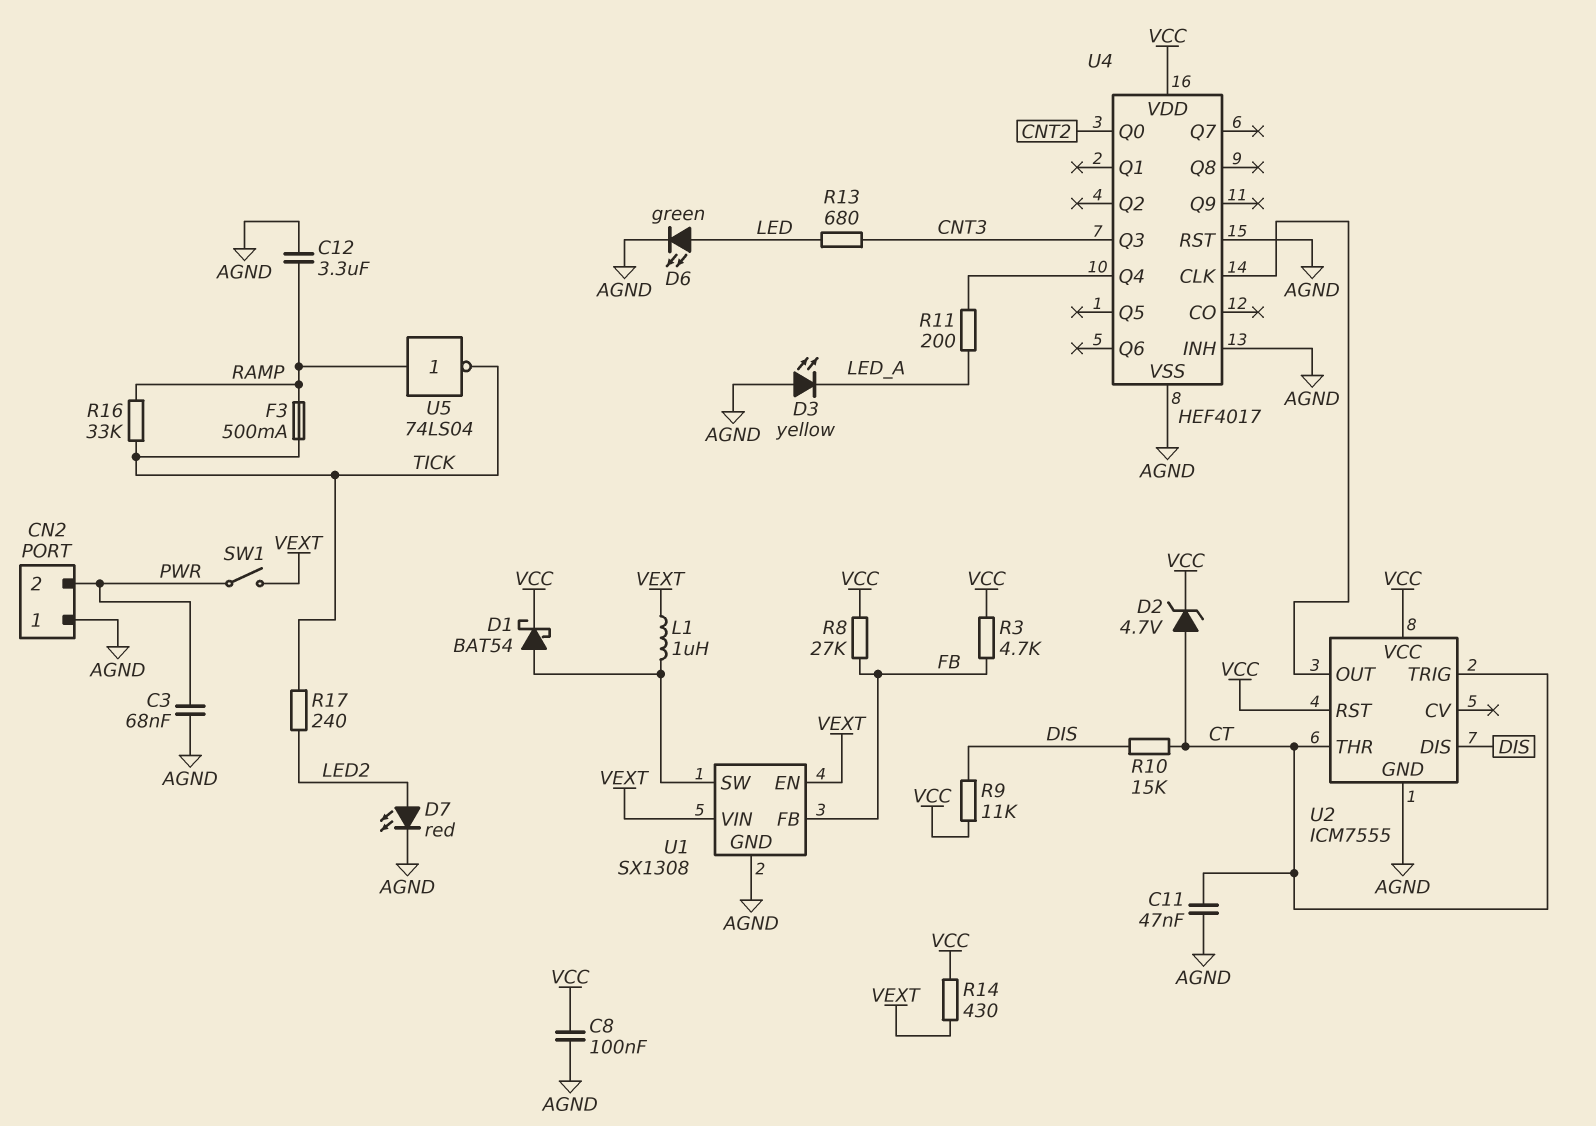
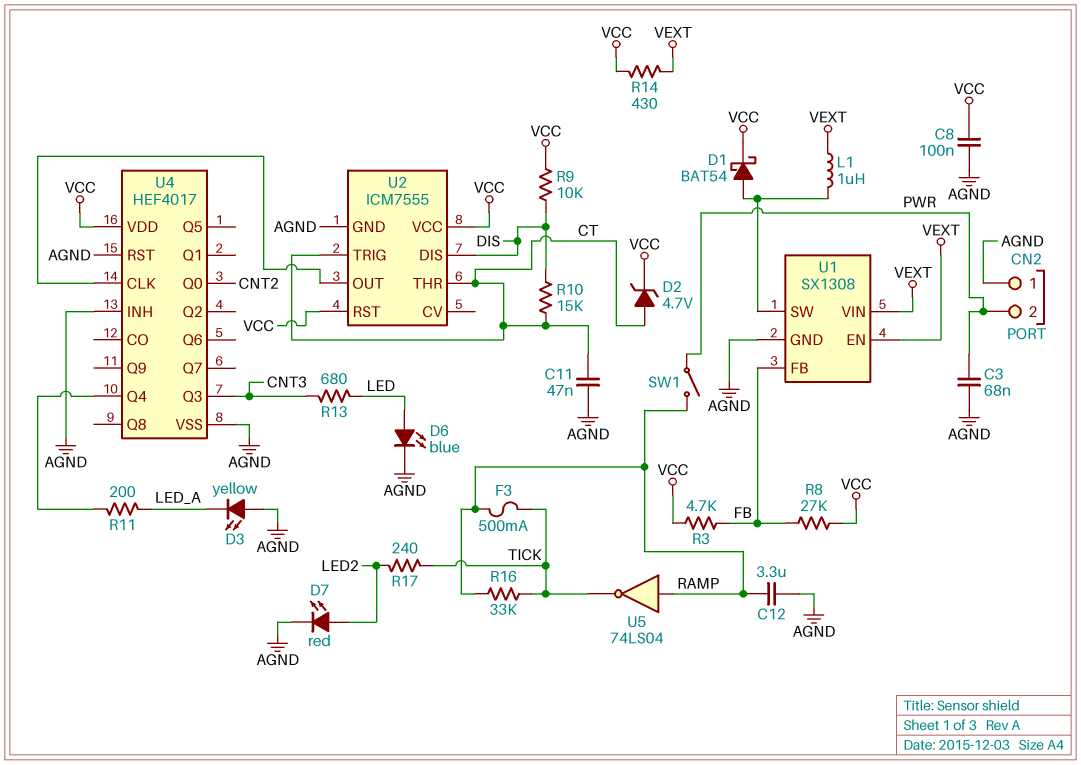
D6: LED green (A LED, K AGND) -> LED blue (A LED, K AGND)
R9: 11k (DIS, VCC) -> 10k (DIS, VCC)
SW1: switch (PWR, VEXT) -> switch (PWR, RAMP)

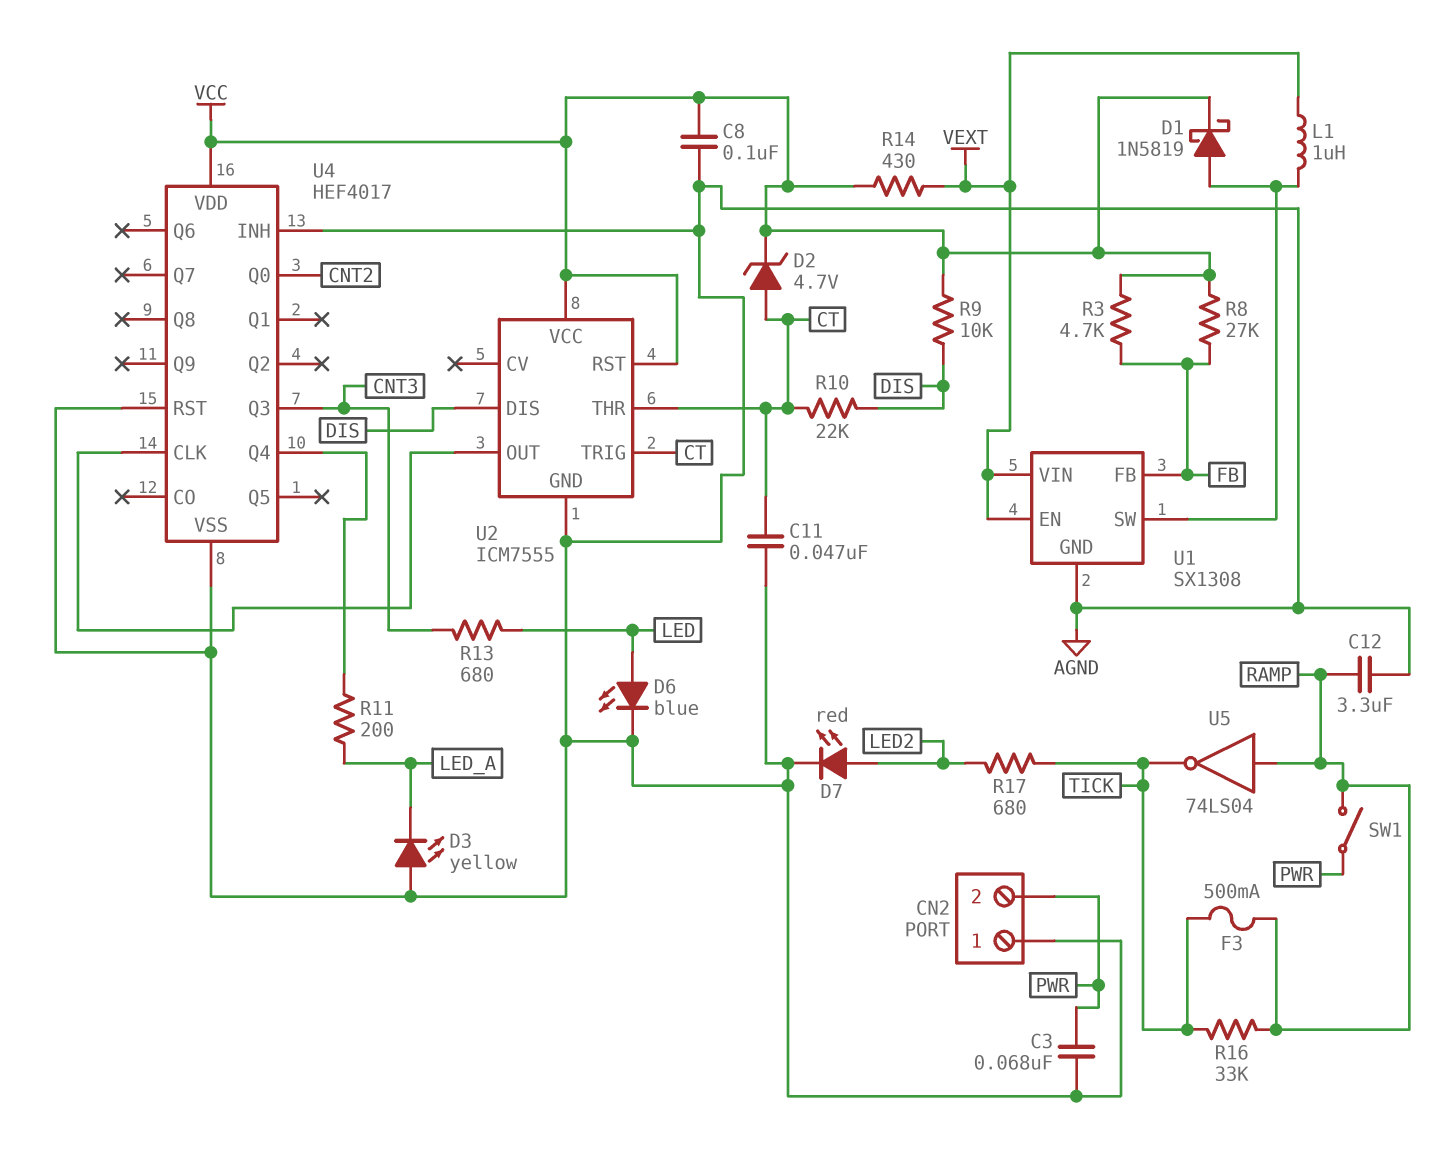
D1: schottky BAT54 (A U1/SW, K VCC) -> schottky 1N5819 (A U1/SW, K VCC)
R10: 15k (CT, DIS) -> 22k (CT, DIS)
R17: 240 (LED2, TICK) -> 680 (LED2, TICK)

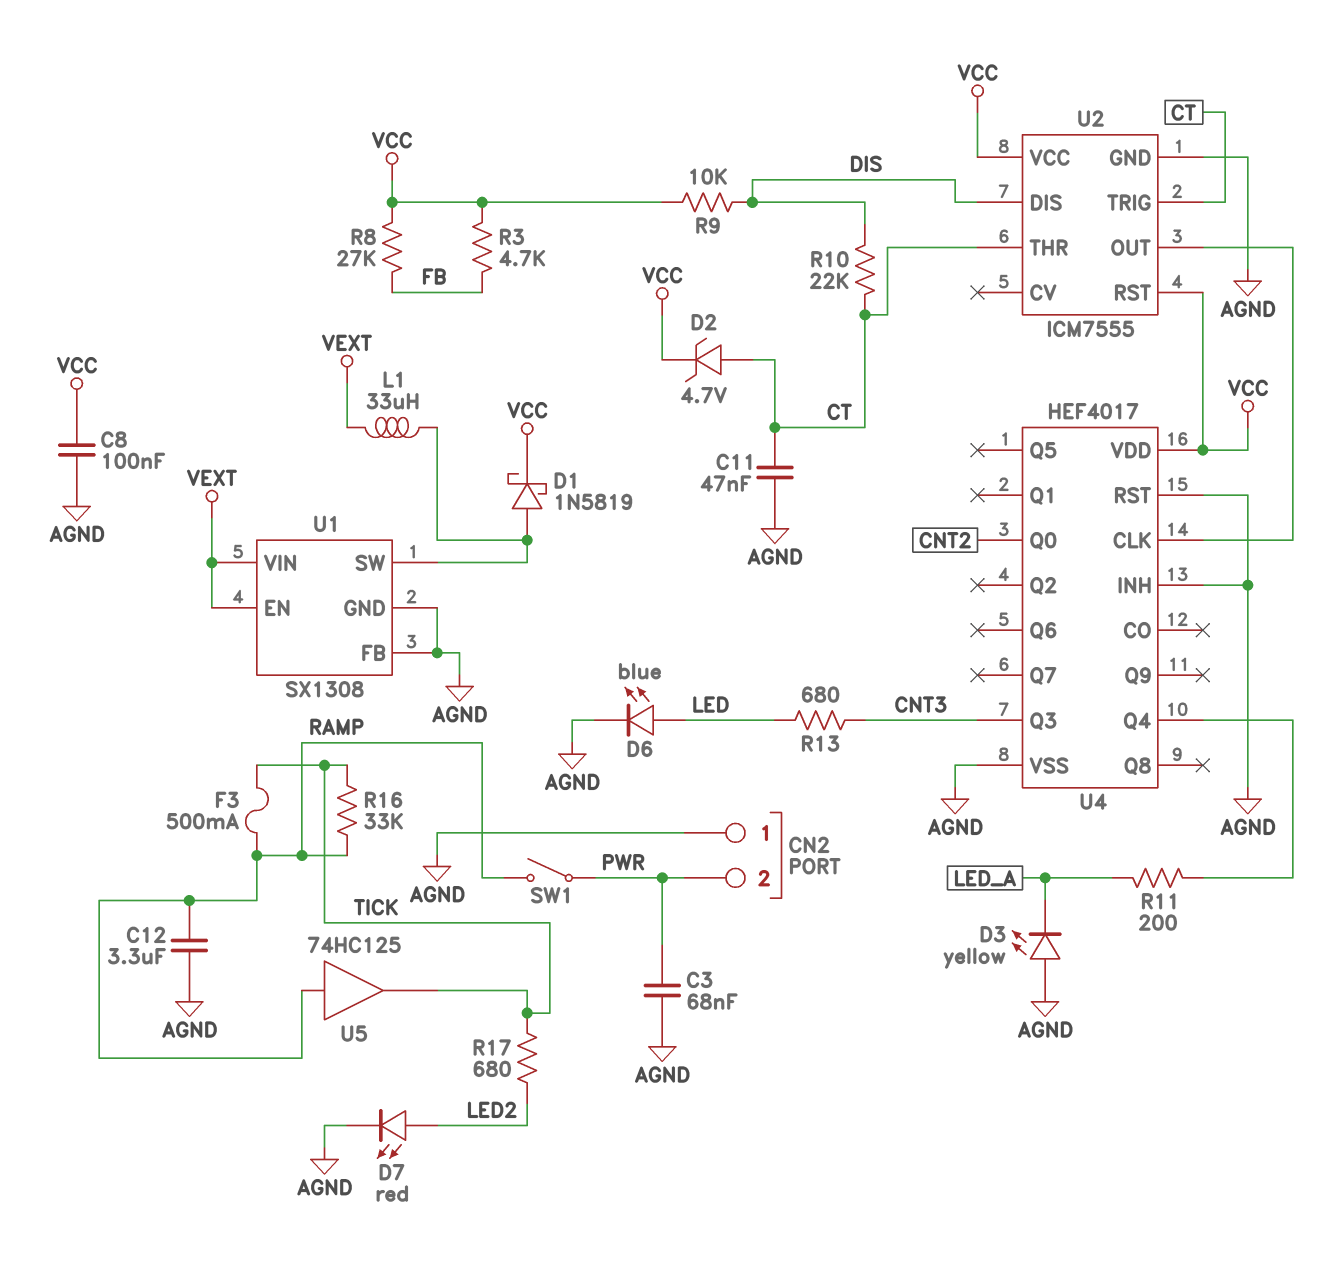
L1: 1uH (U1/SW, VEXT) -> 33uH (U1/SW, VEXT)
R14: 430 (VCC, VEXT) -> none
U1 pin FB: FB -> AGND
U5: NOT 74LS04 (in RAMP, out TICK) -> buffer 74HC125 (in RAMP, out TICK)

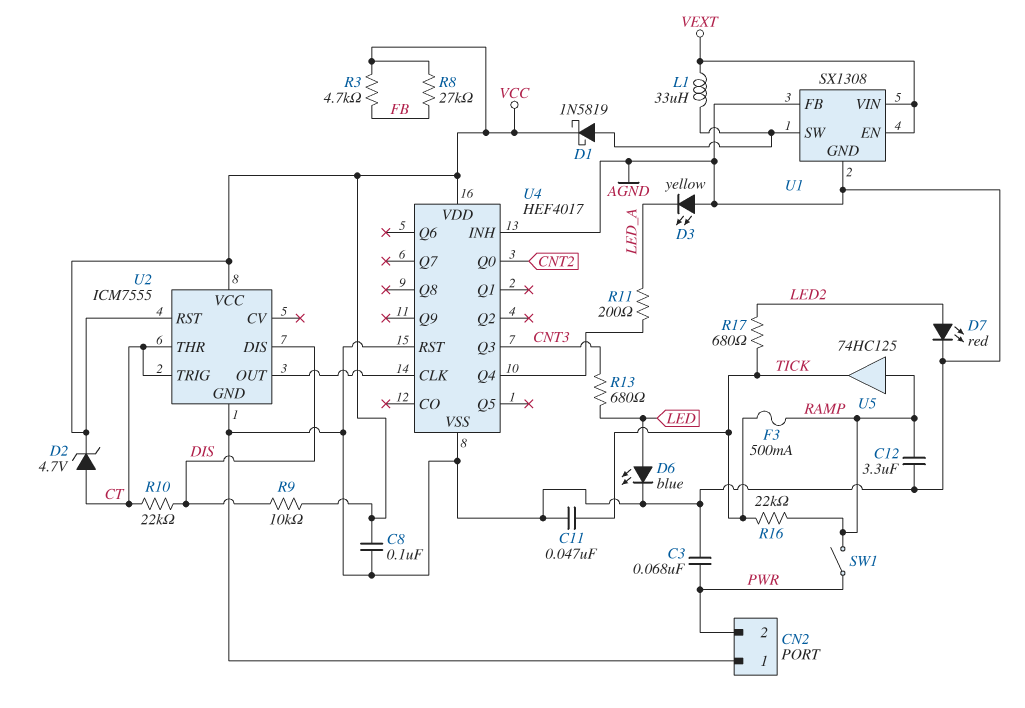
C11: 47nF (AGND, CT) -> 47nF (AGND, TICK)
R16: 33k (RAMP, TICK) -> 22k (RAMP, TICK)

